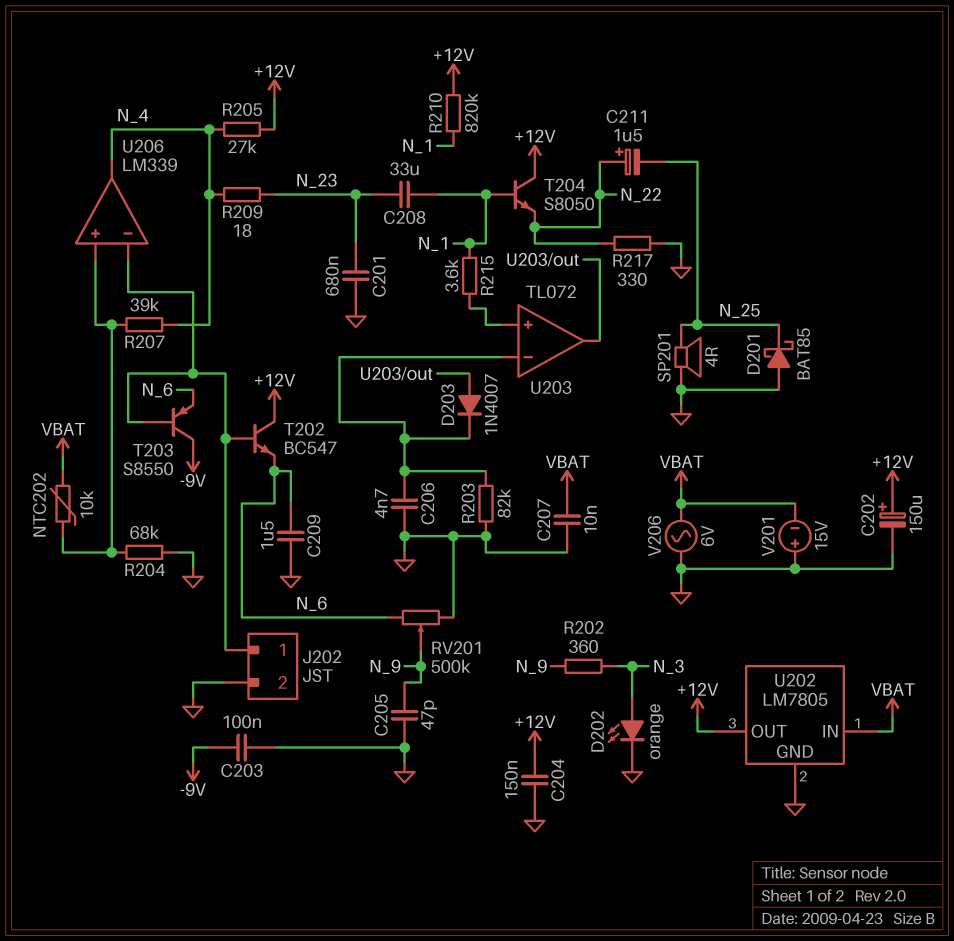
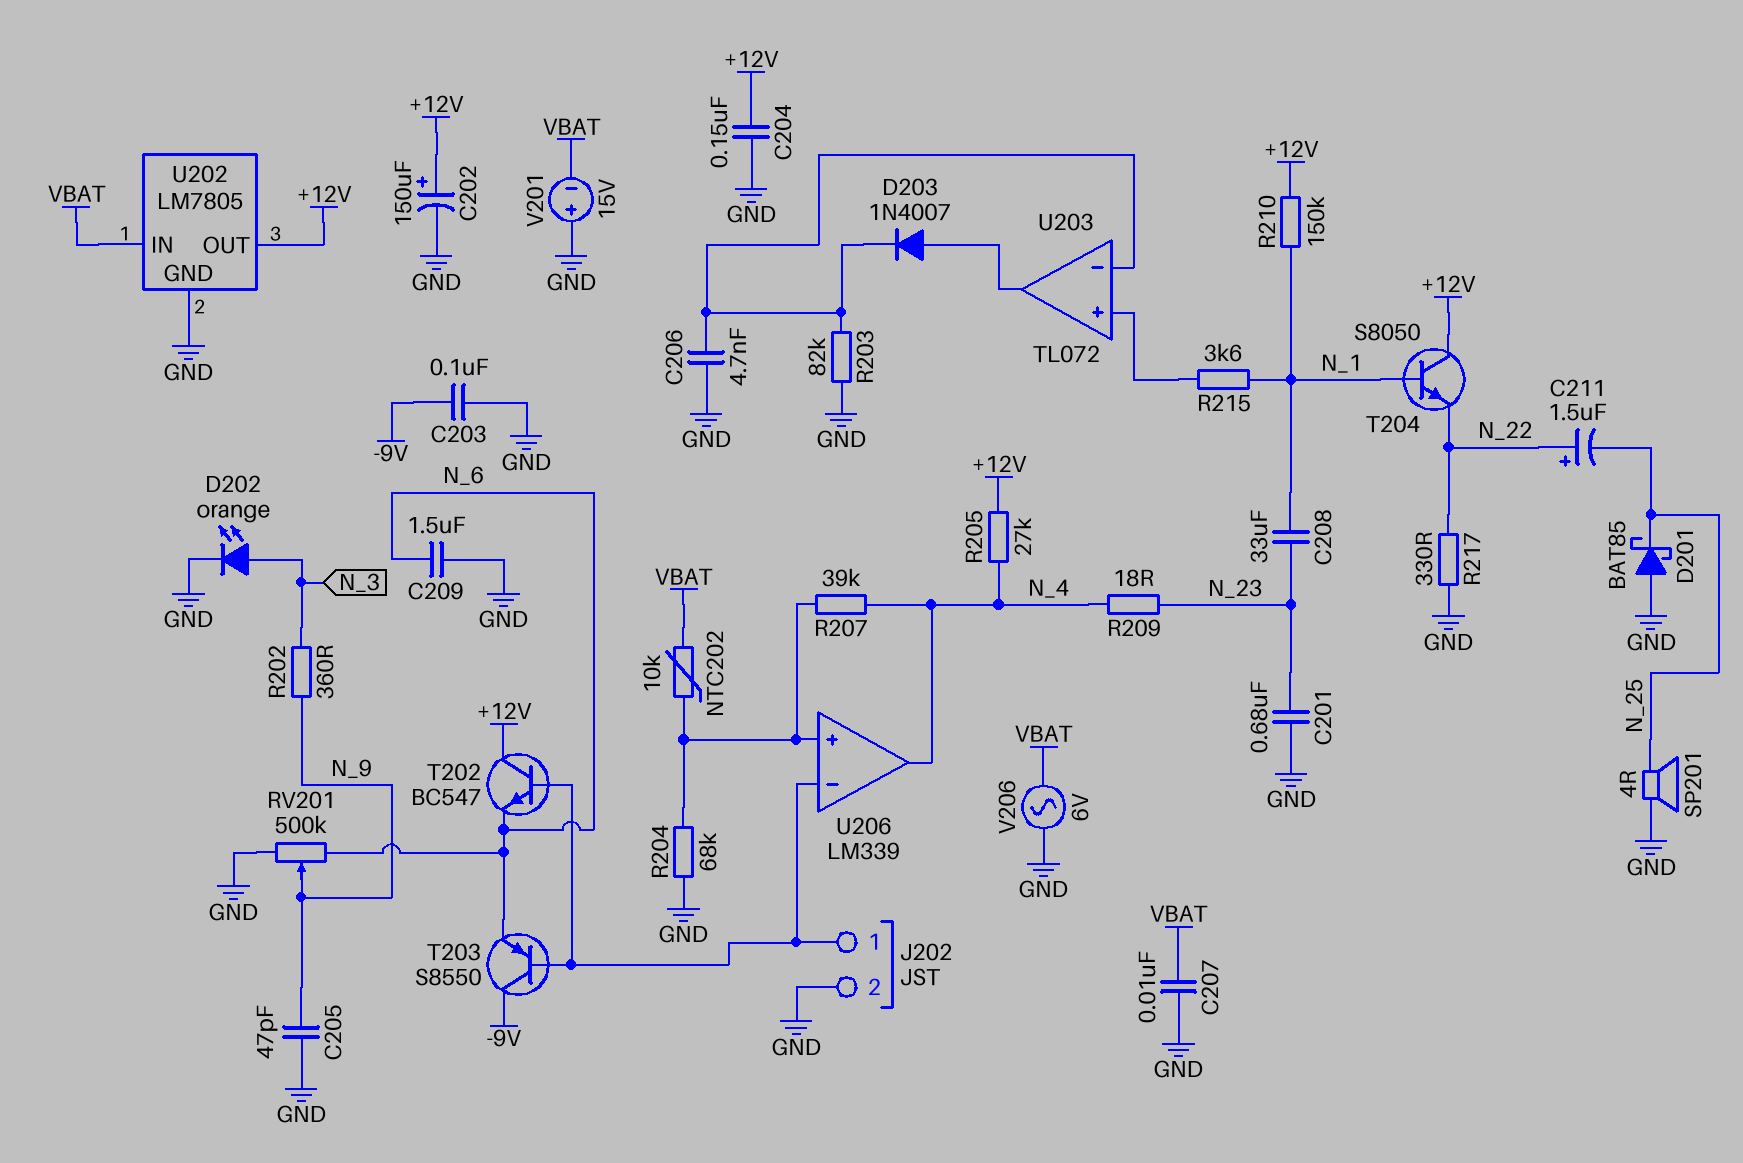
R210: 820k (+12V, N_1) -> 150k (+12V, N_1)

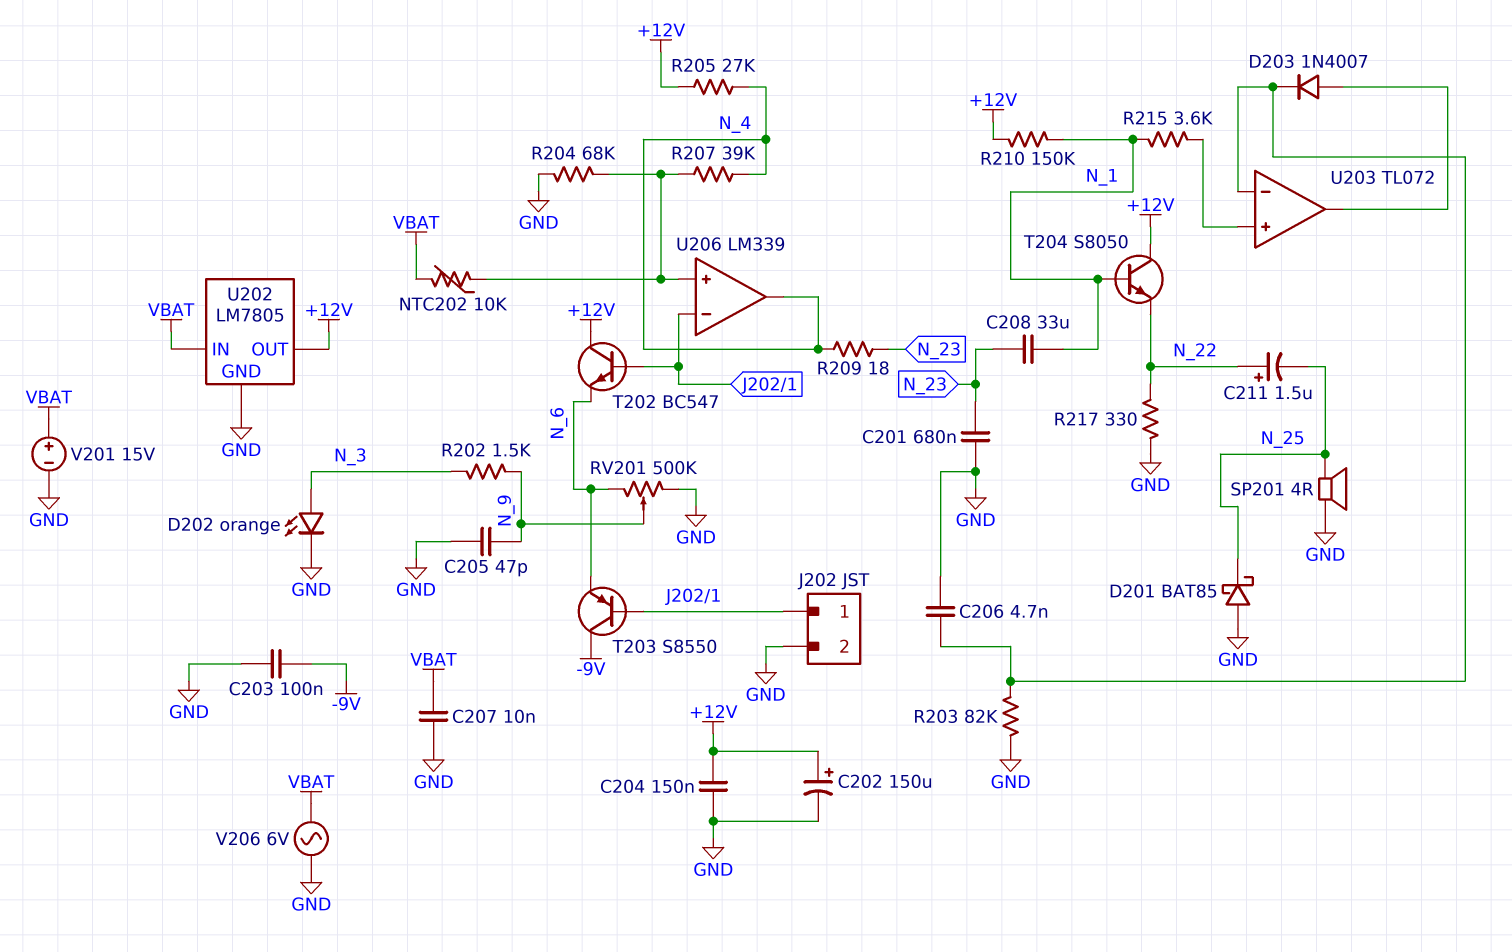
C209: 1.5uF (GND, N_6) -> none
R202: 360 (N_3, N_9) -> 1.5k (N_3, N_9)
V201: 15V (plus GND, minus VBAT) -> 15V (plus VBAT, minus GND)

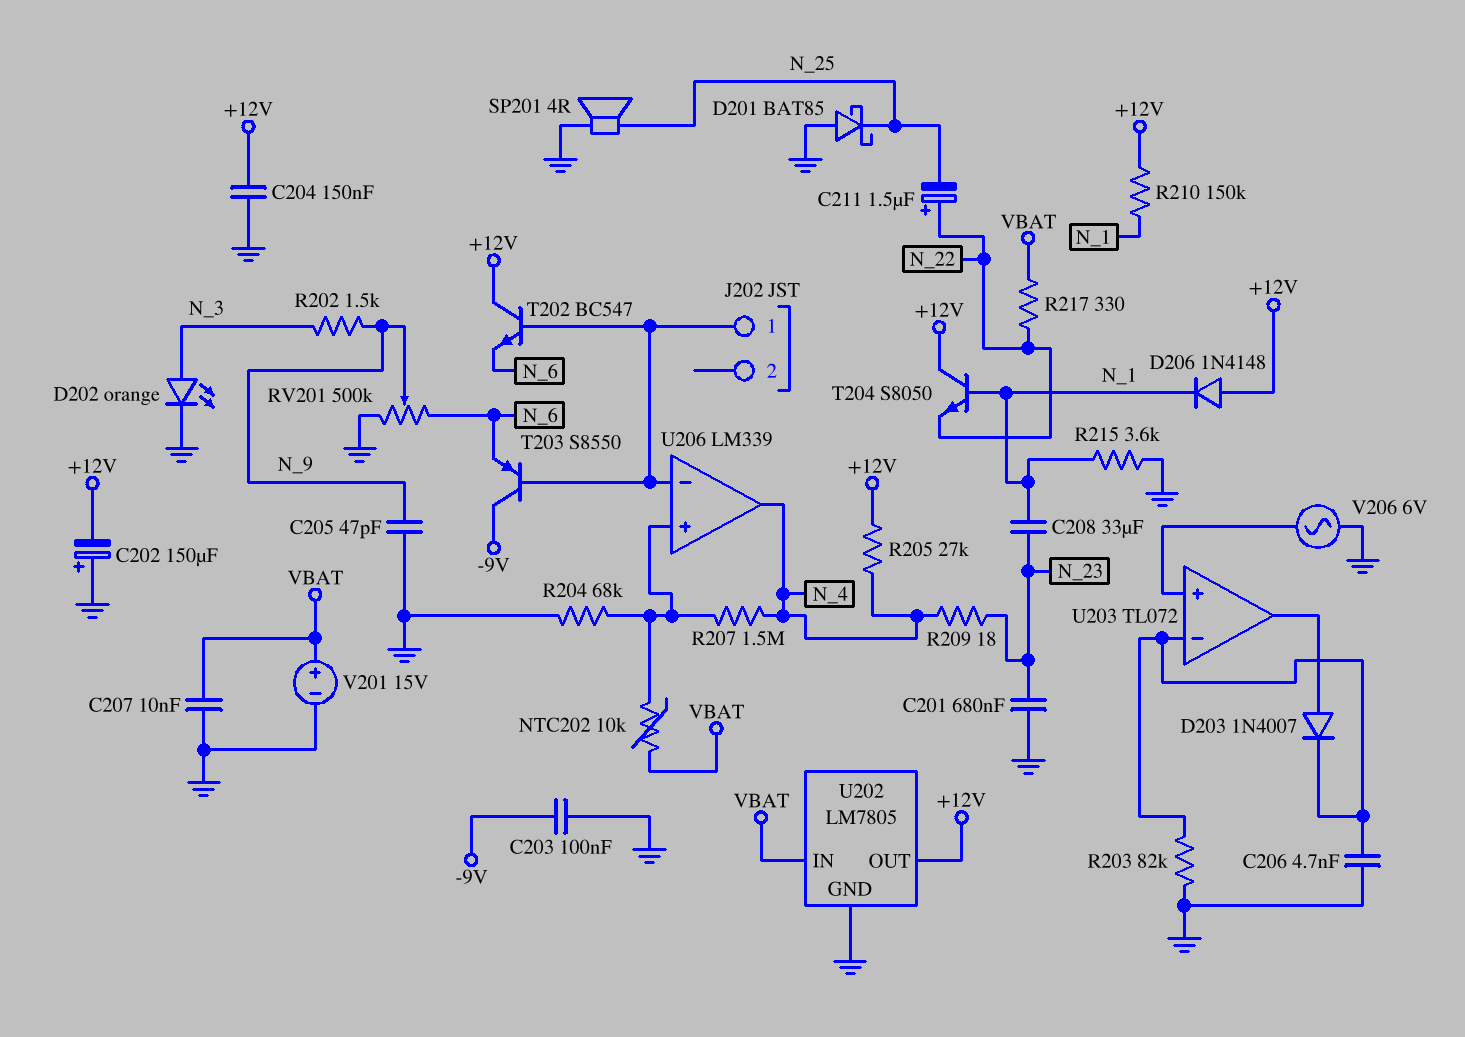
C202: 150uF (plus +12V, minus GND) -> 150uF (plus GND, minus +12V)
D206: none -> diode 1N4148 (A +12V, K N_1)
J202 pin 2: GND -> none
R207: 39k (N_4, U206/in+) -> 1.5M (N_4, U206/in+)
R215: 3.6k (N_1, U203/in+) -> 3.6k (GND, N_1)
R217: 330 (GND, N_22) -> 330 (N_22, VBAT)
V206: AC 6V (GND, VBAT) -> AC 6V (GND, U203/in+)

